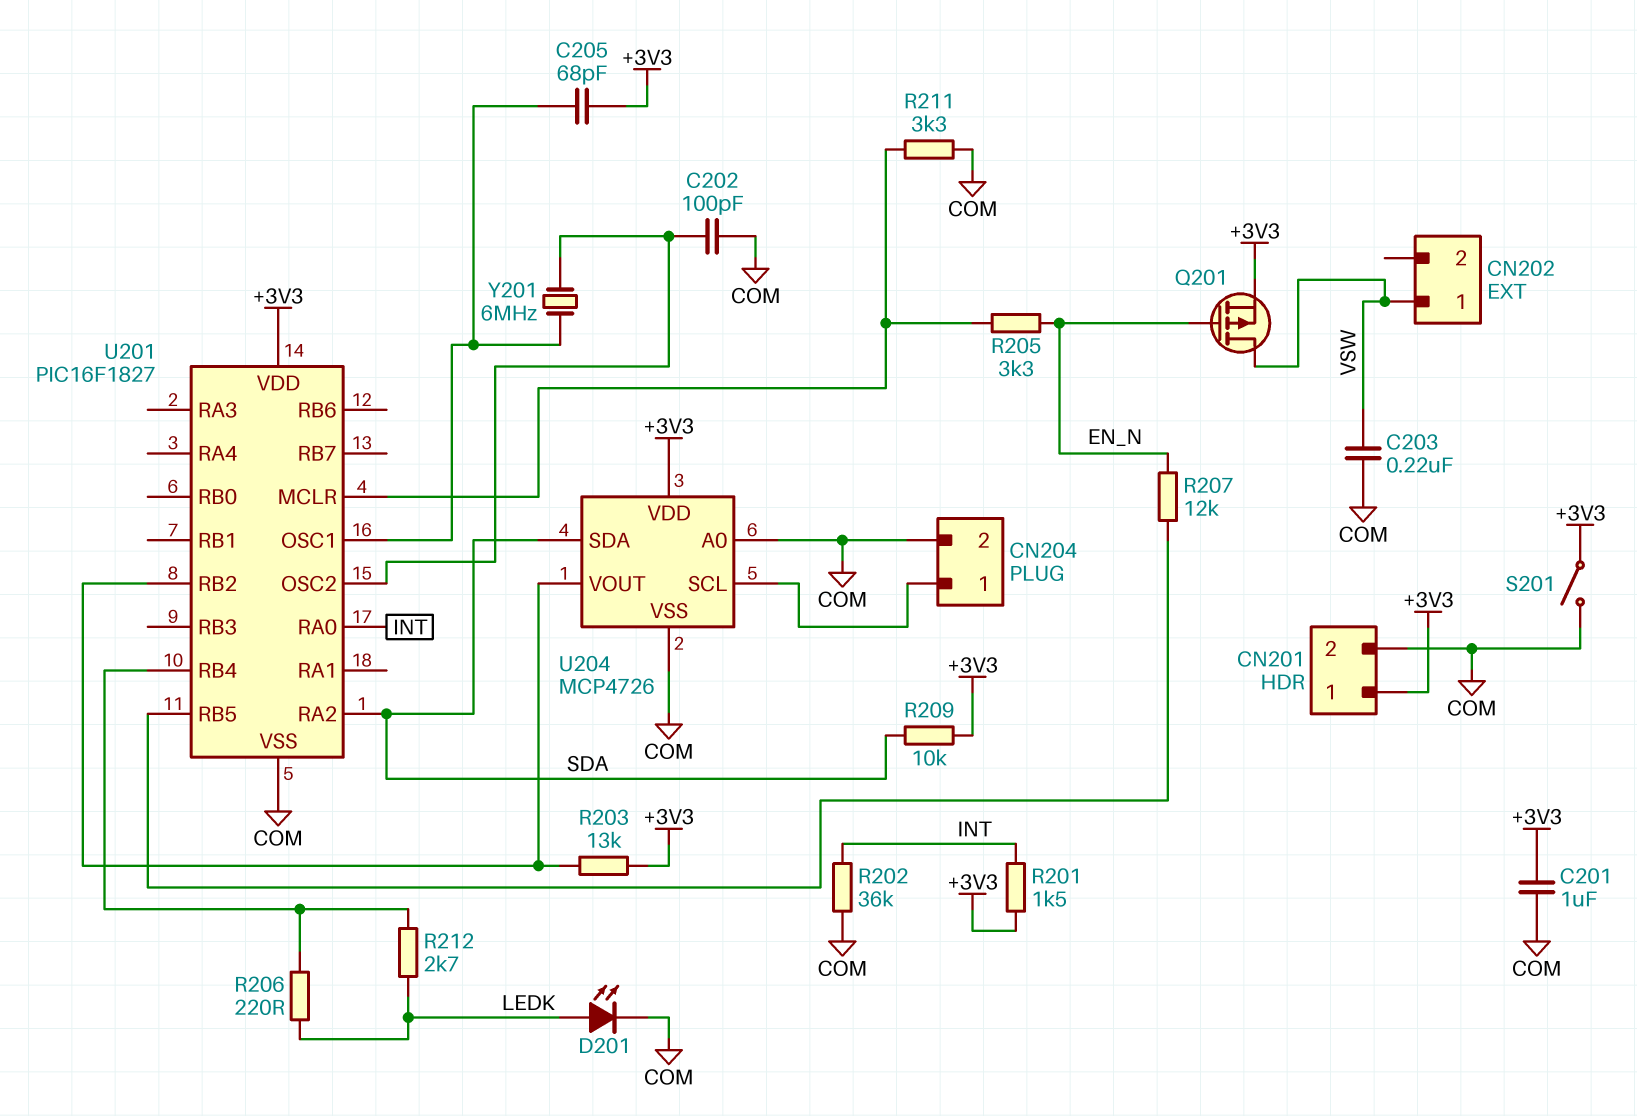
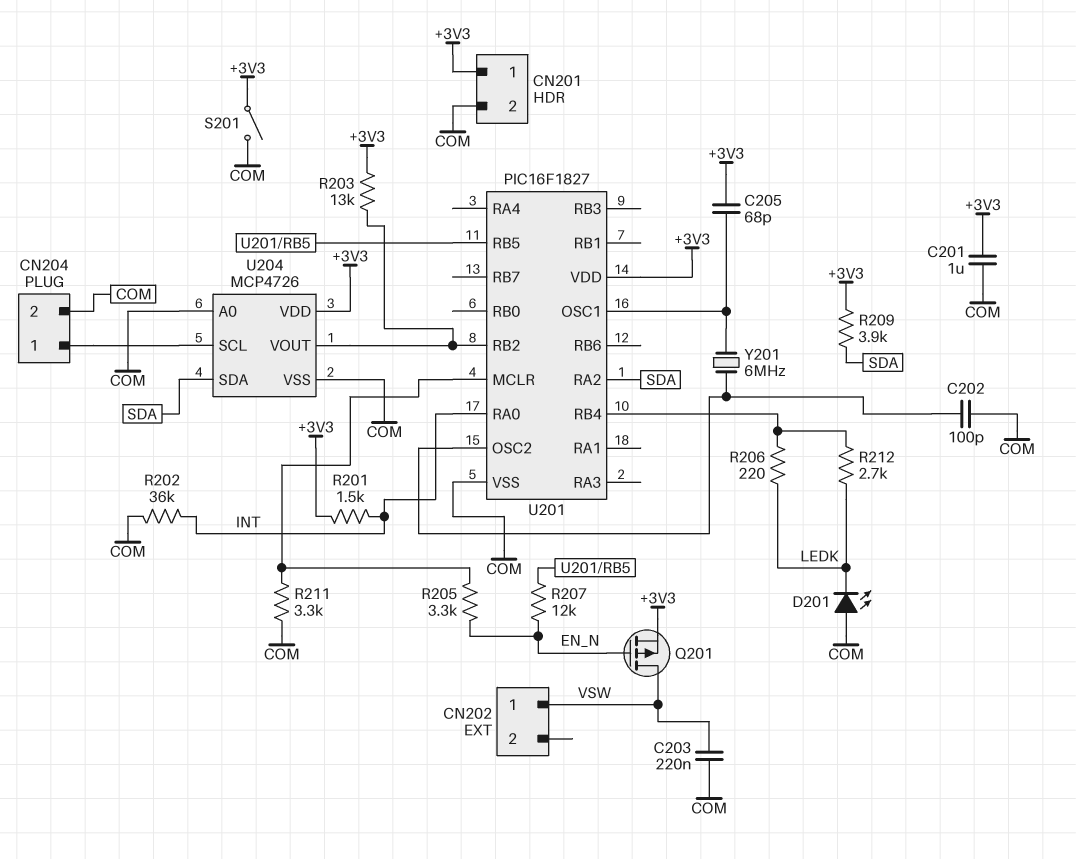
D201: LED (A LEDK, K COM) -> LED (A COM, K LEDK)
R209: 10k (+3V3, SDA) -> 3.9k (+3V3, SDA)

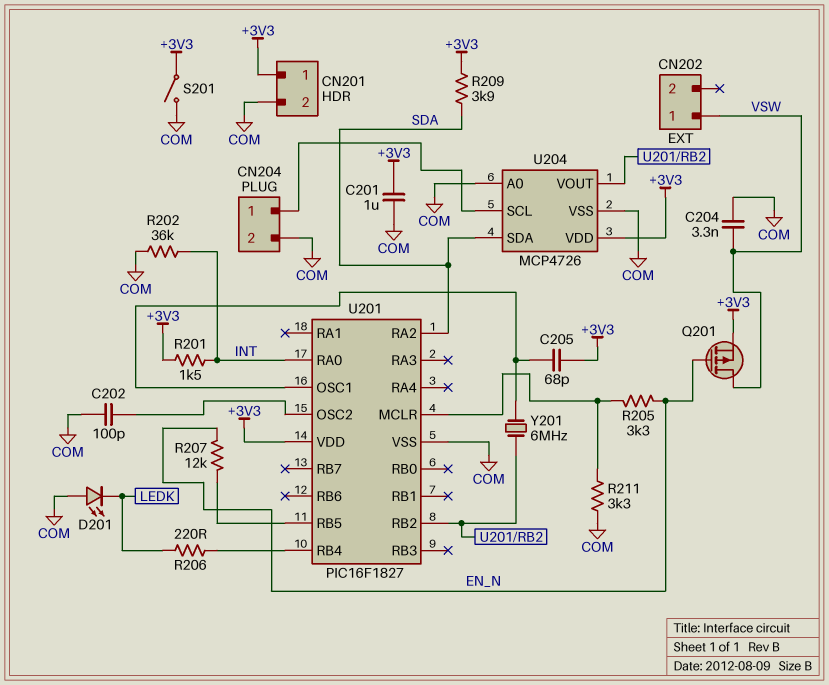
C203: 220nF (COM, VSW) -> none
C204: none -> 3.3nF (COM, VSW)
R203: 13k (+3V3, U201/RB2) -> none
R212: 2.7k (LEDK, U201/RB4) -> none
Y201: 6MHz (U201/OSC1, U201/OSC2) -> 6MHz (U201/OSC1, U201/RB2)

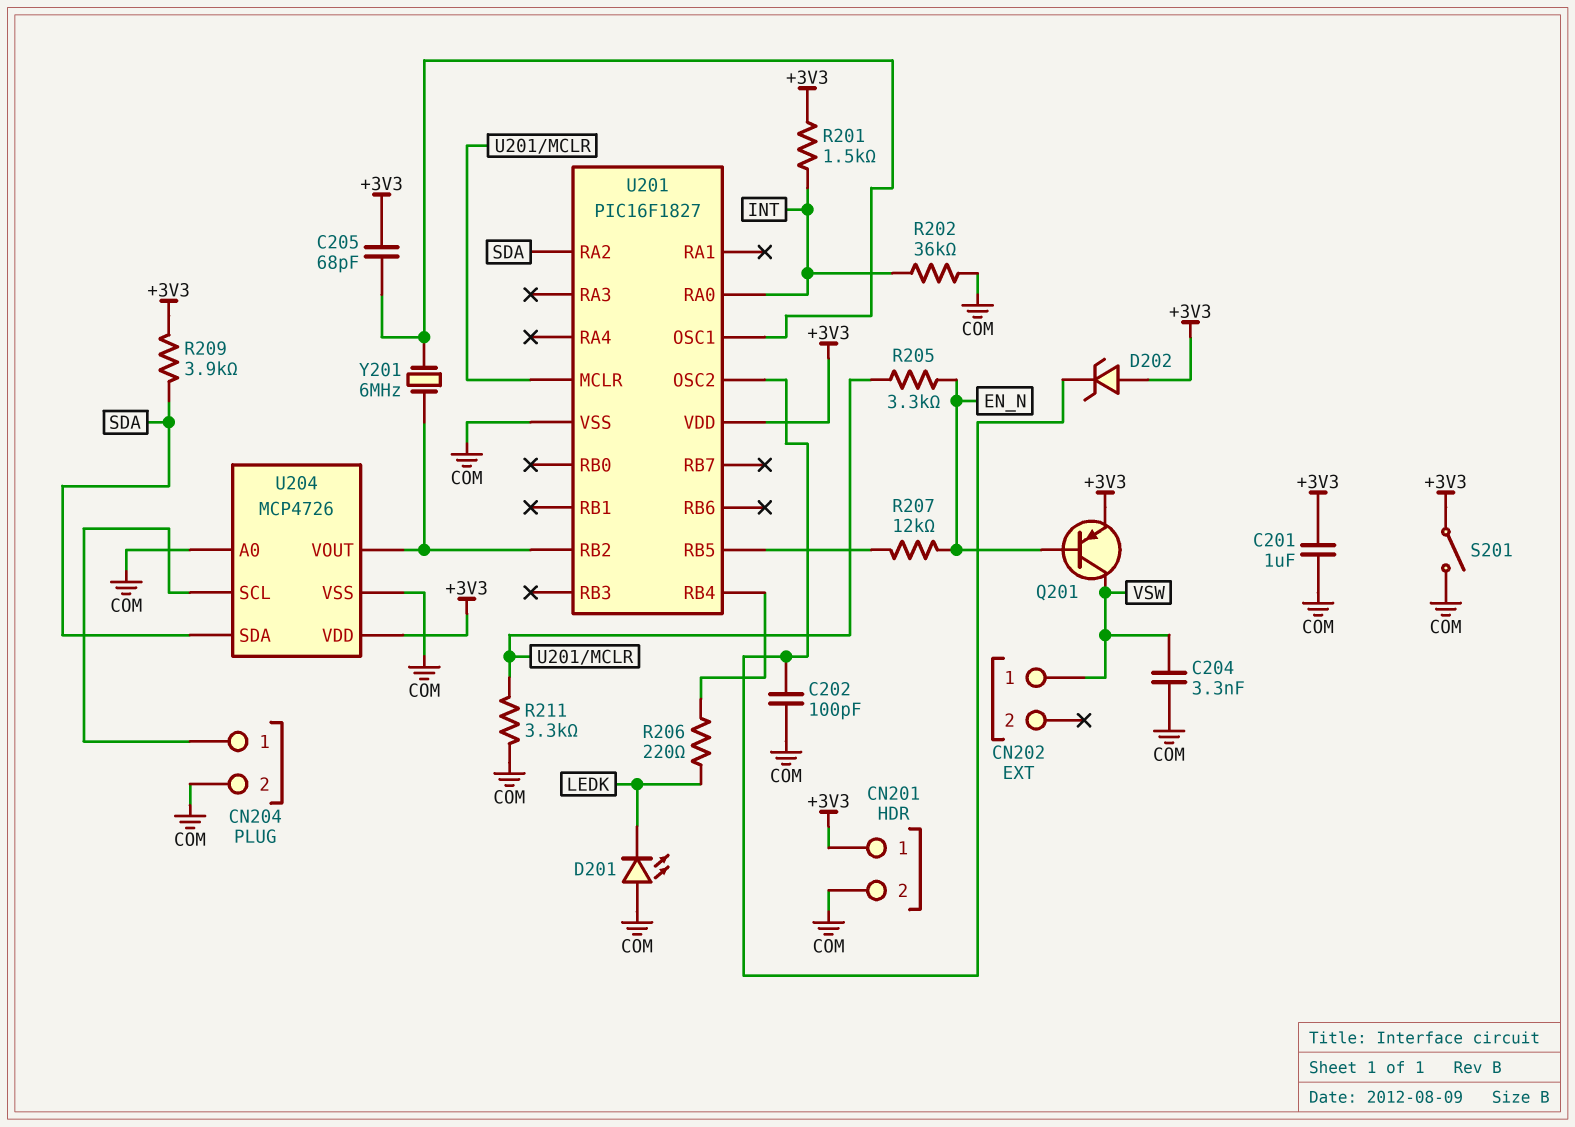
D202: none -> zener (A +3V3, K U201/OSC2)
Q201: PMOS (G EN_N, D VSW, S +3V3) -> PNP (B EN_N, C VSW, E +3V3)

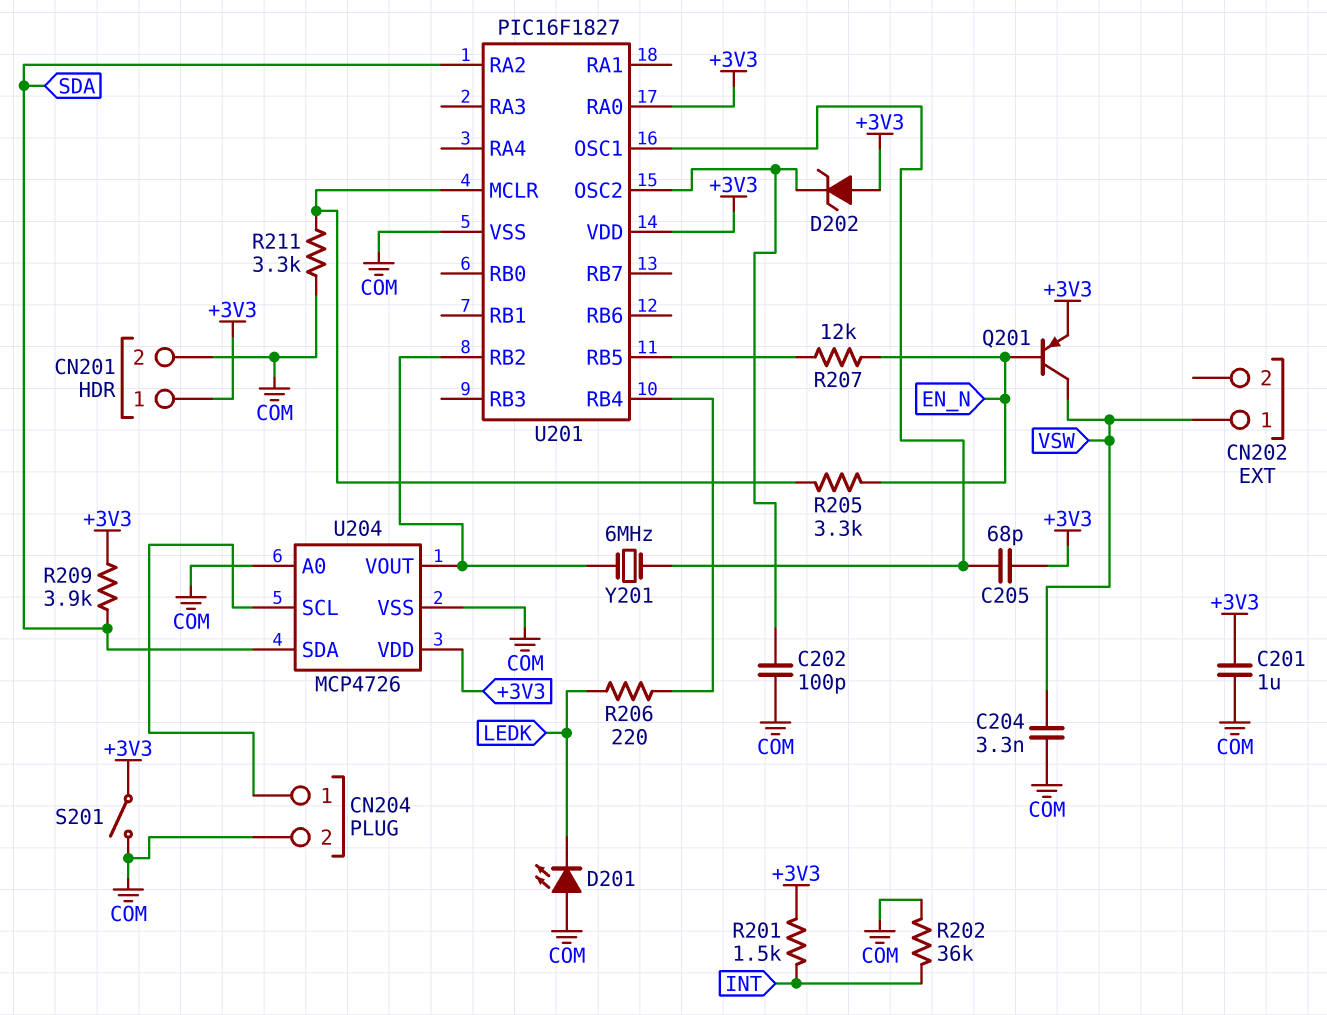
U201 pin RA0: INT -> +3V3

